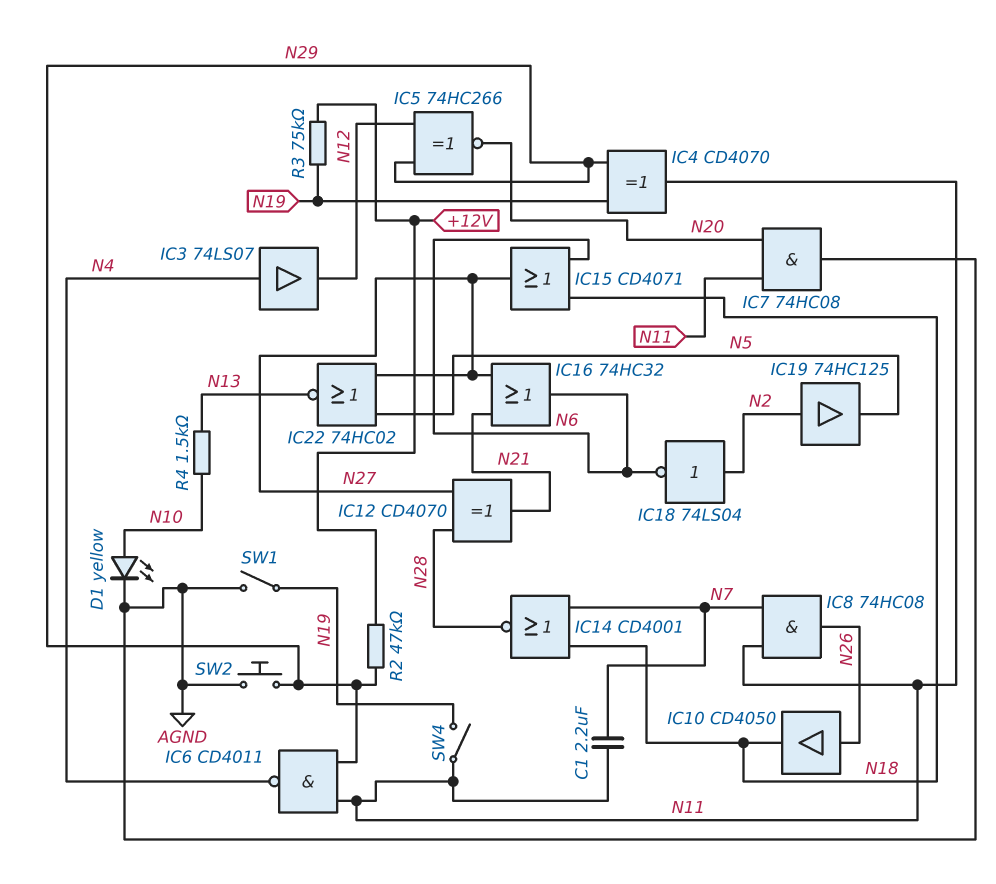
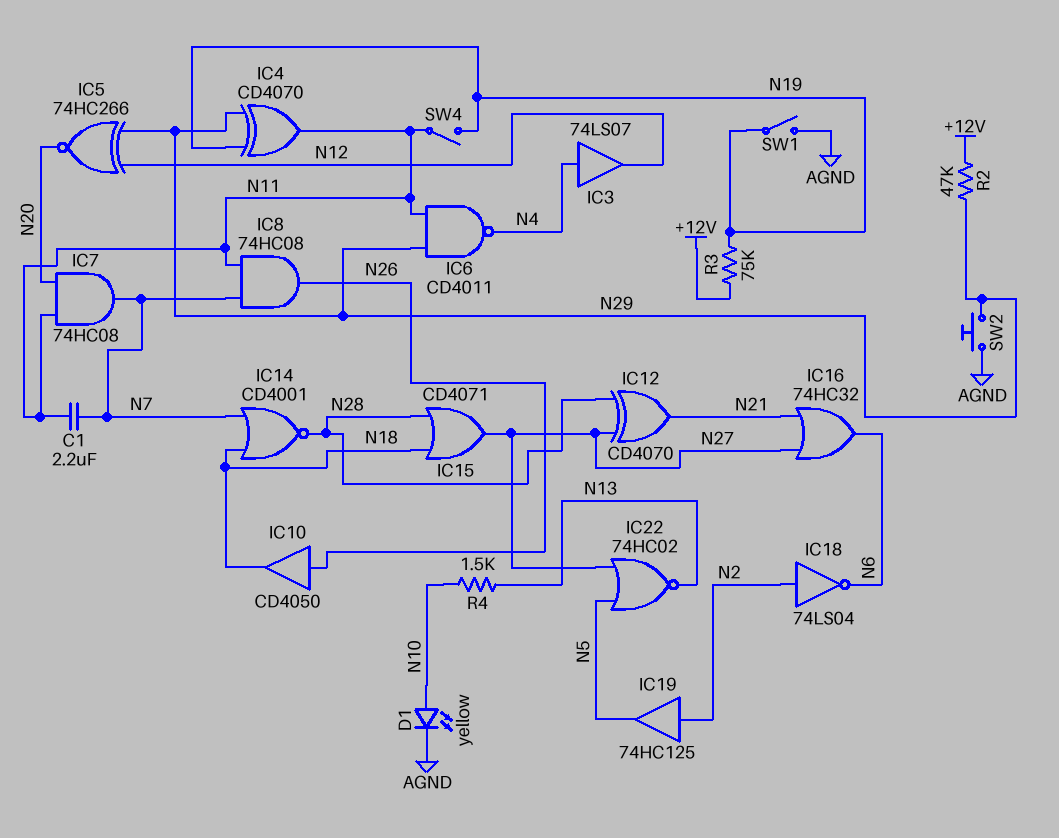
IC7: AND 74HC08 (in N11, in N20, out AGND) -> AND 74HC08 (in N11, in N20, out N7)
IC15: OR CD4071 (in N6, in N18, out N27) -> OR CD4071 (in N18, in N28, out N27)

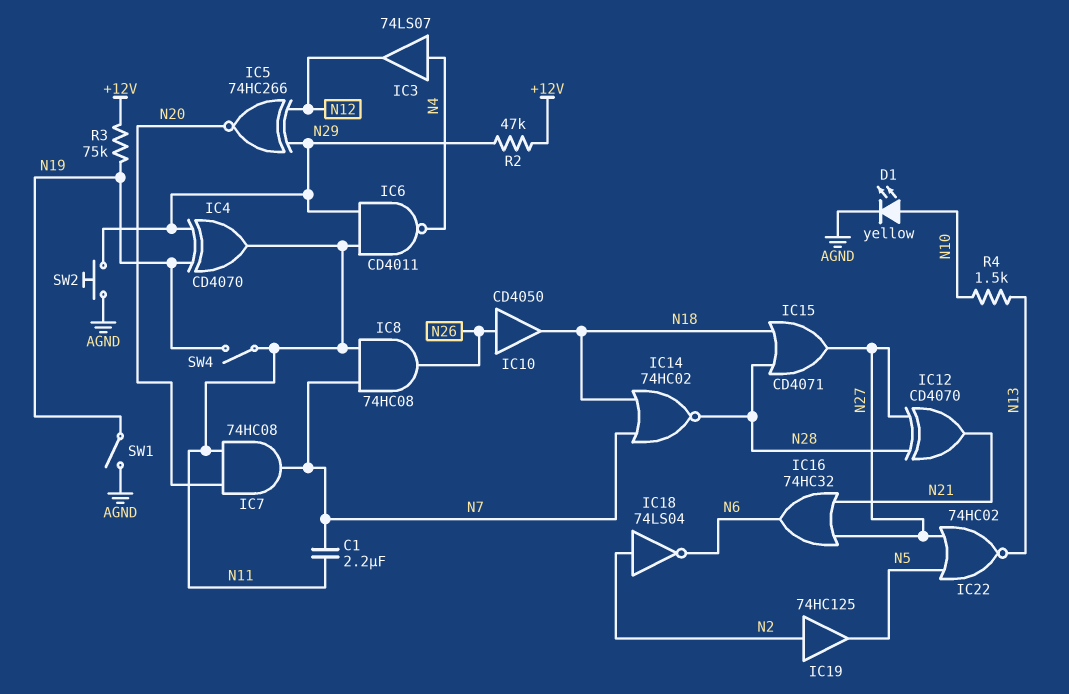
IC14: NOR CD4001 (in N7, in N18, out N28) -> NOR 74HC02 (in N7, in N18, out N28)

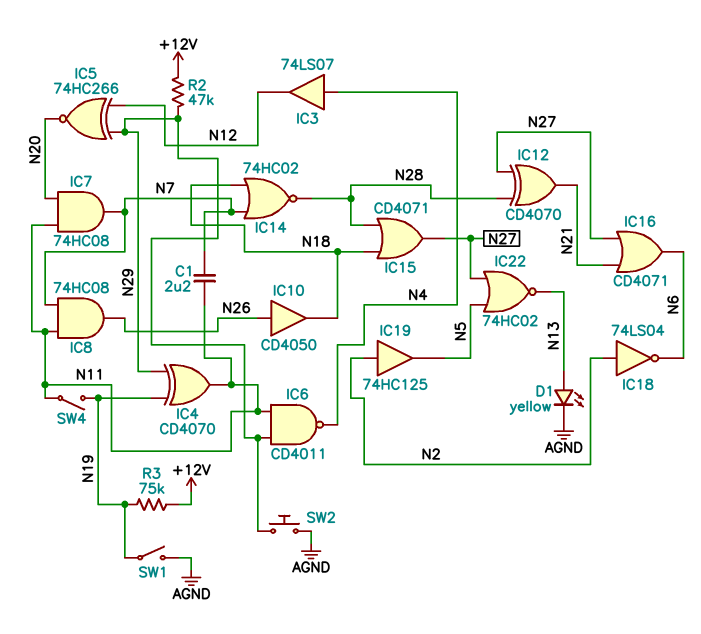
D1: LED yellow (A N10, K AGND) -> LED yellow (A N13, K AGND)
IC16: OR 74HC32 (in N21, in N27, out N6) -> OR CD4071 (in N21, in N27, out N6)
R4: 1.5k (N10, N13) -> none

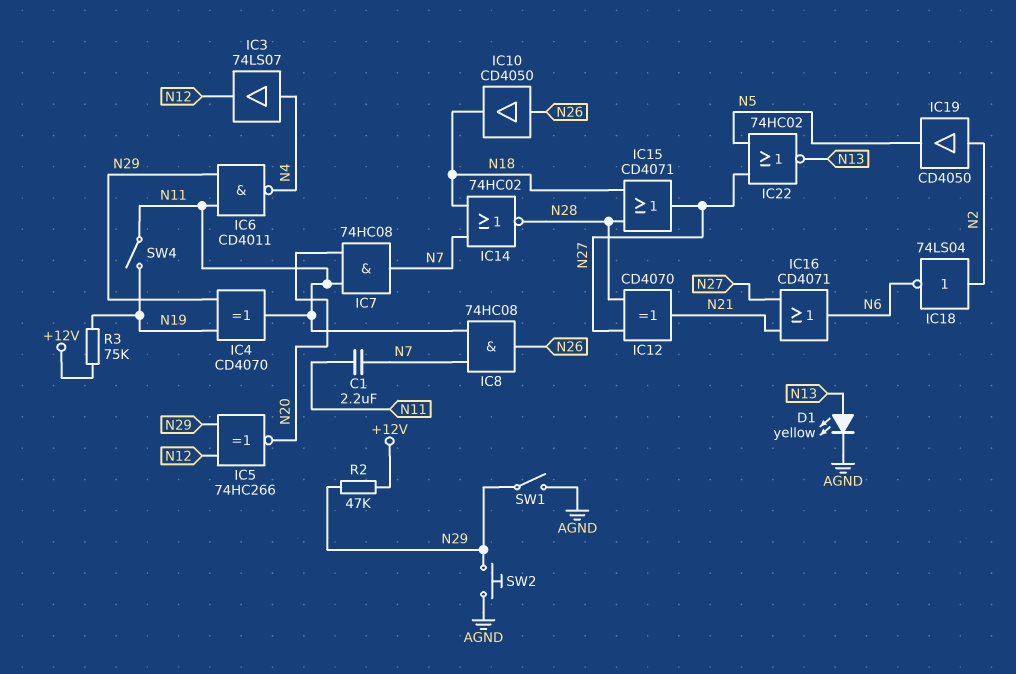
IC19: buffer 74HC125 (in N2, out N5) -> buffer CD4050 (in N2, out N5)
SW1: switch (AGND, N19) -> switch (AGND, N29)

